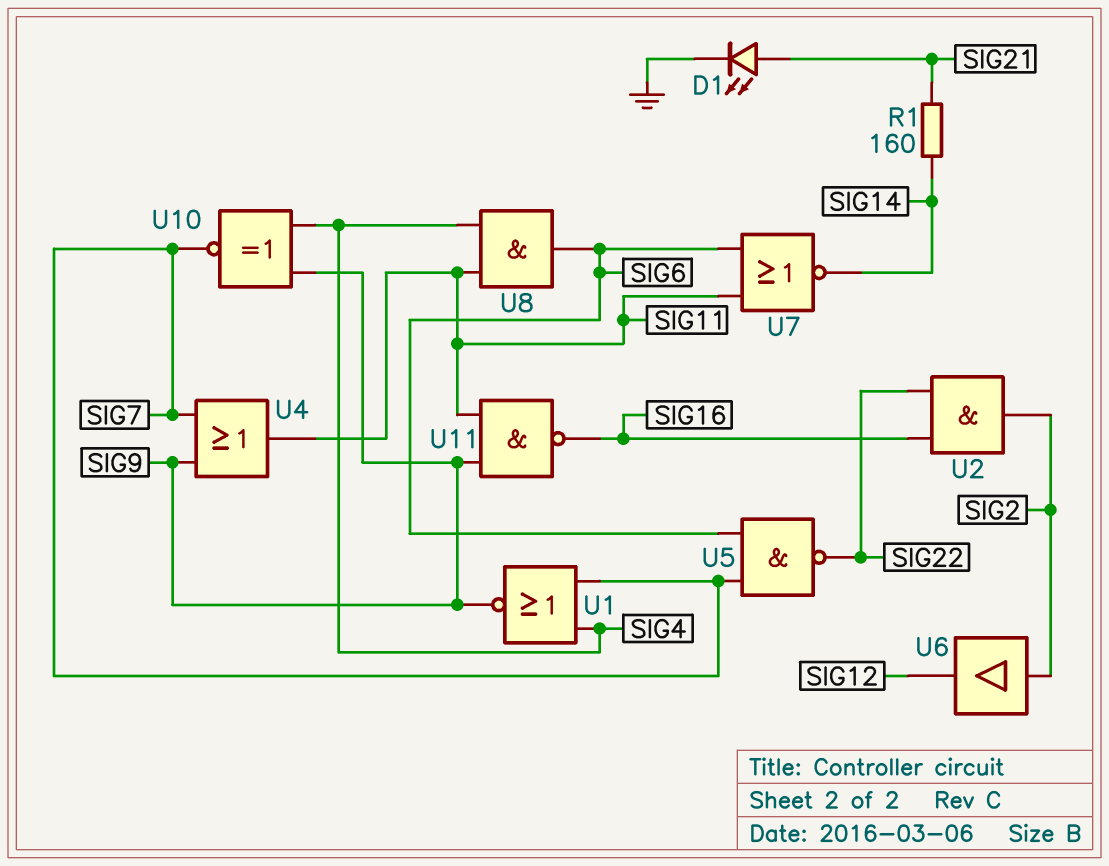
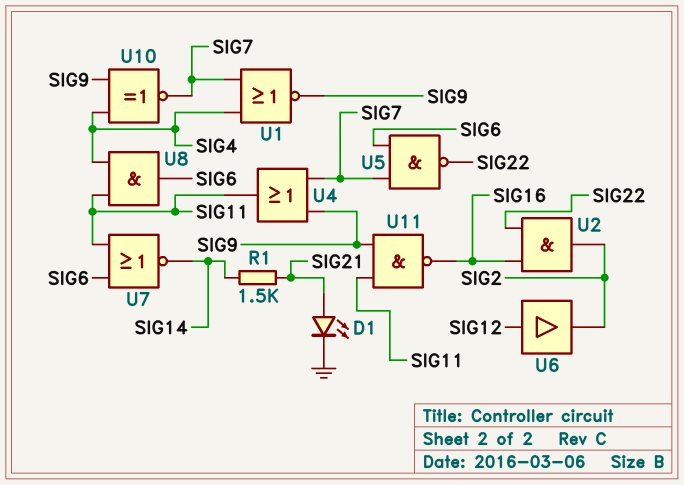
R1: 160 (SIG14, SIG21) -> 1.5k (SIG14, SIG21)
U6: buffer (in SIG2, out SIG12) -> buffer (in SIG12, out SIG2)

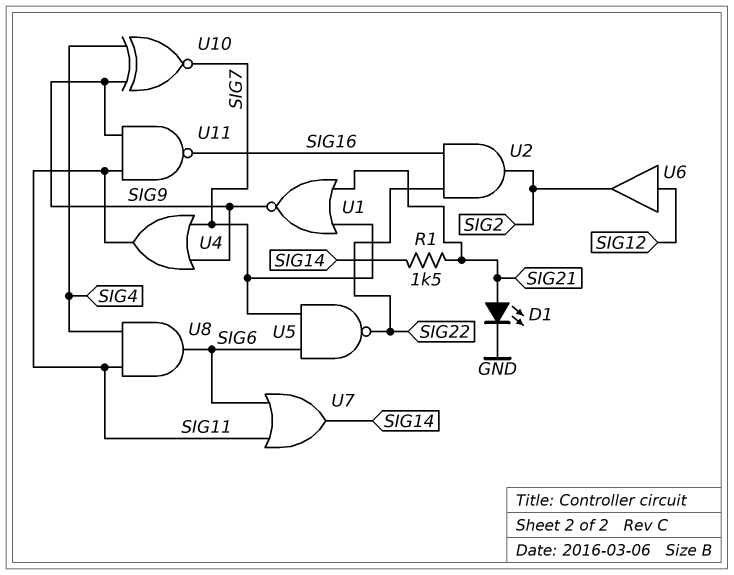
U1: NOR (in SIG4, in SIG7, out SIG9) -> NOR (in SIG7, in SIG21, out SIG9)
U7: NOR (in SIG6, in SIG11, out SIG14) -> OR (in SIG6, in SIG11, out SIG14)

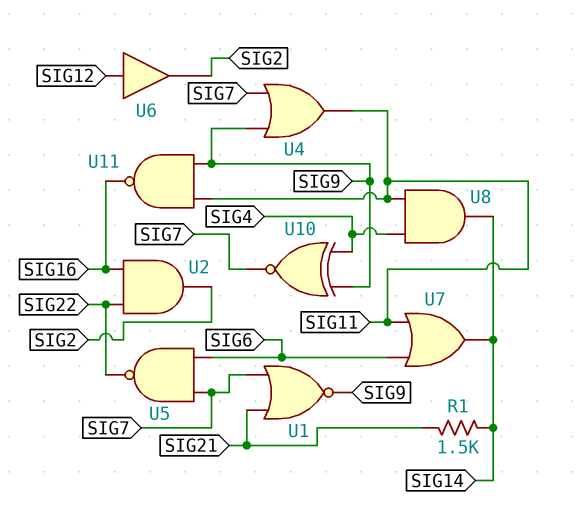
D1: LED (A SIG21, K GND) -> none
U8: AND (in SIG4, in SIG11, out SIG6) -> AND (in SIG4, in SIG11, out SIG14)

